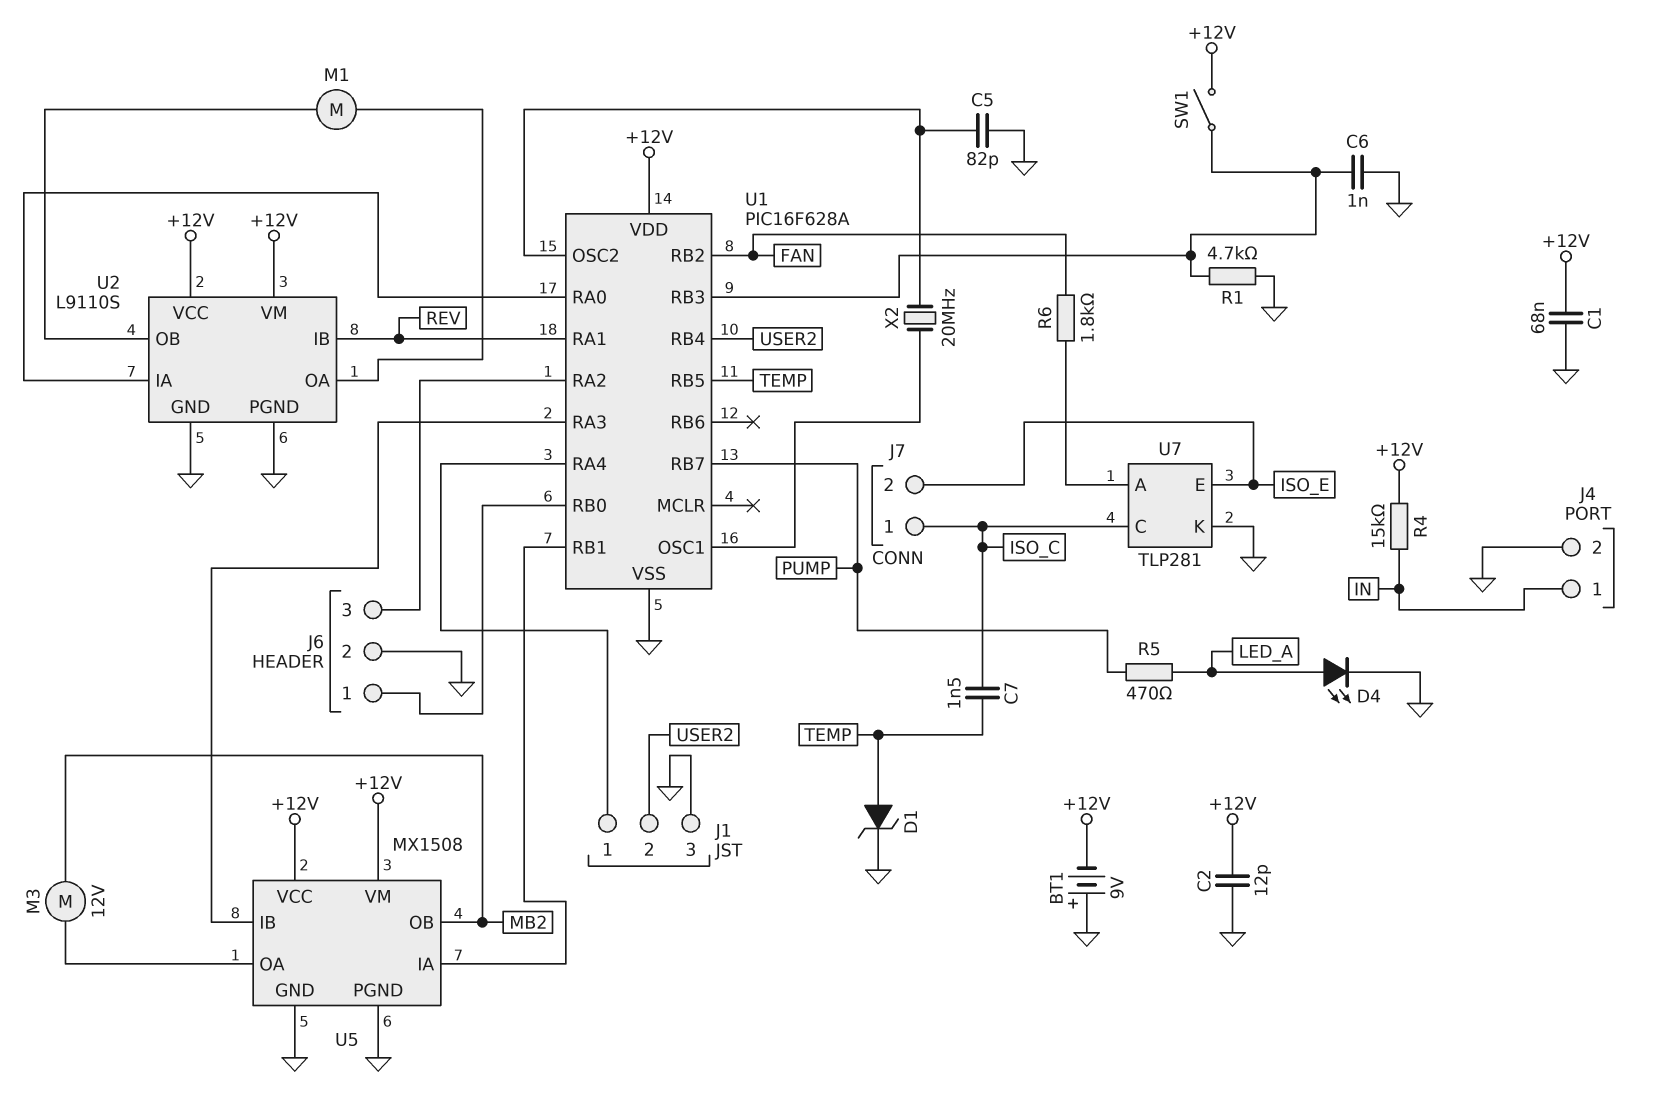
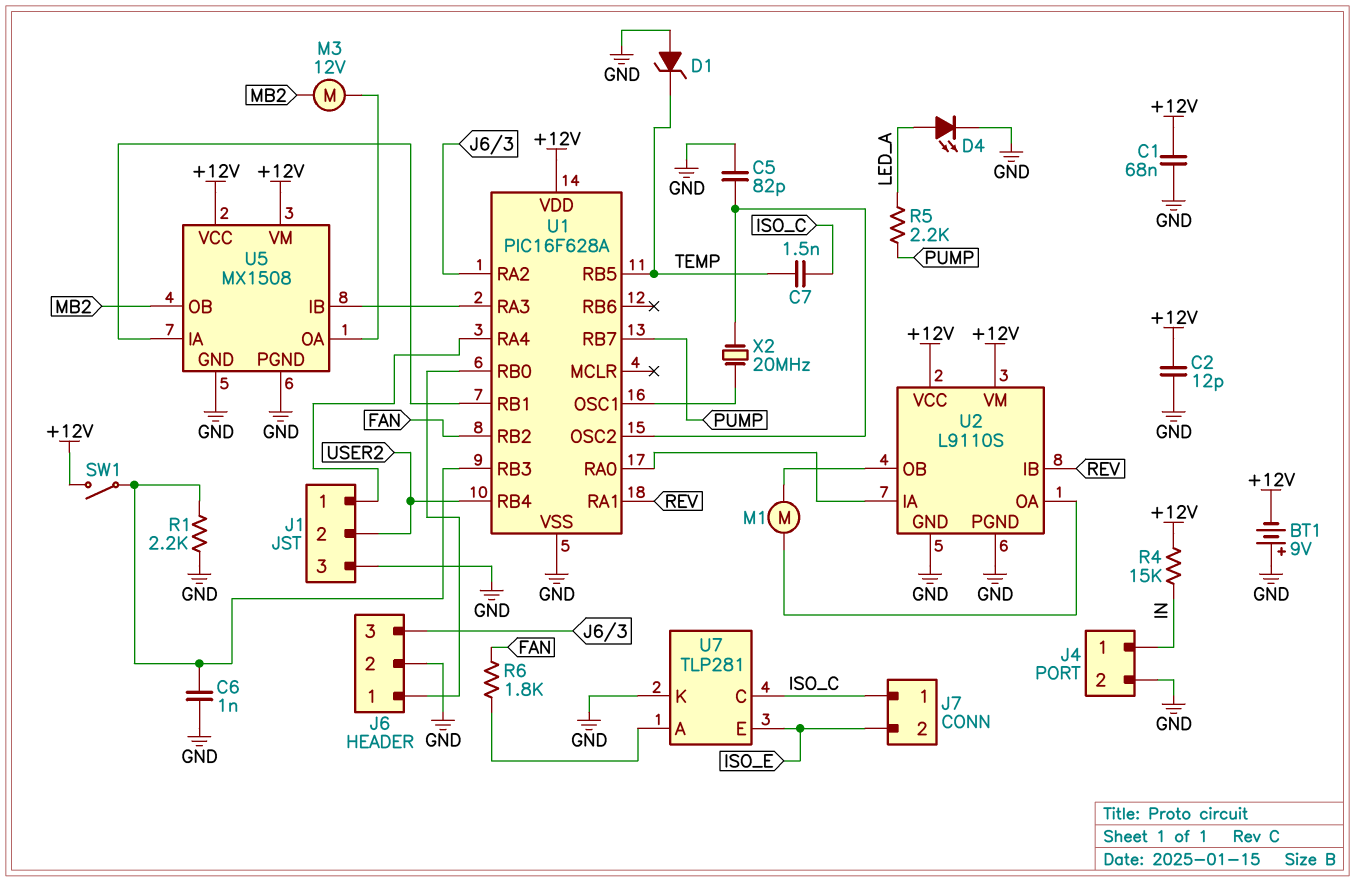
D1: zener (A TEMP, K GND) -> zener (A GND, K TEMP)
R1: 4.7k (GND, U1/RB3) -> 2.2k (GND, U1/RB3)
R5: 470 (LED_A, PUMP) -> 2.2k (LED_A, PUMP)

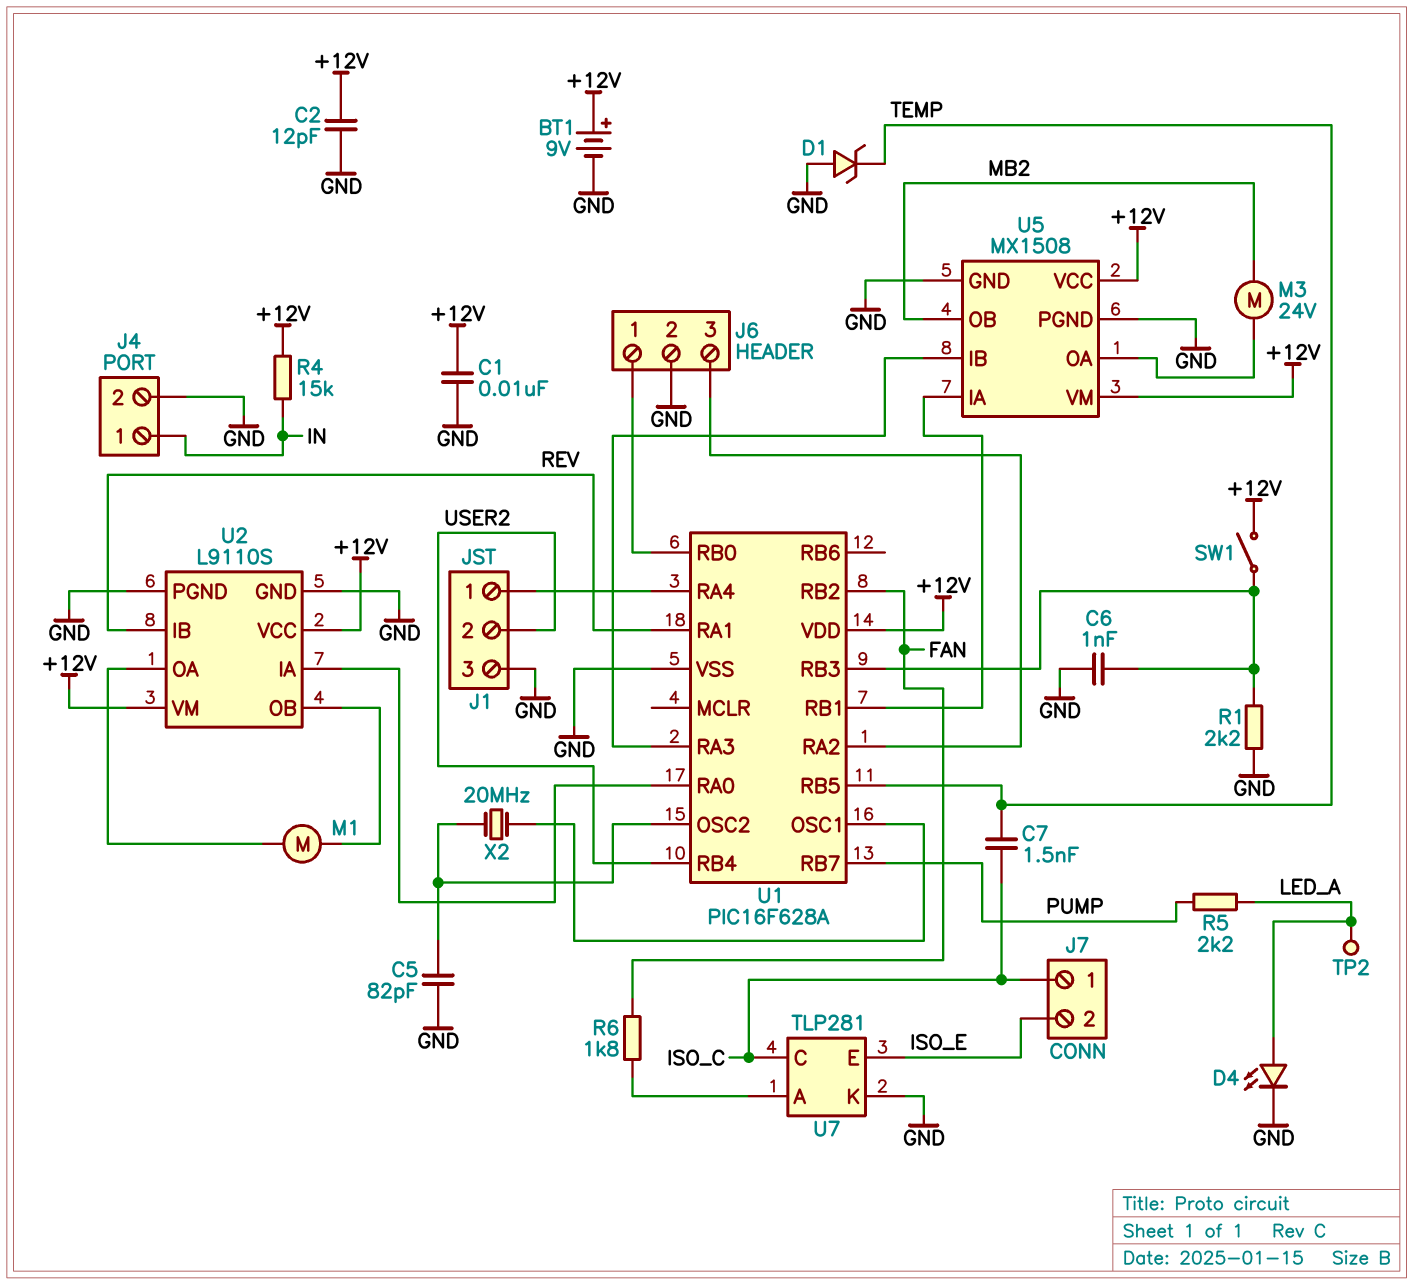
BT1: 9V (plus GND, minus +12V) -> 9V (plus +12V, minus GND)
C1: 68nF (+12V, GND) -> 10nF (+12V, GND)
M3: motor 12V (MB2, U5/OA) -> motor 24V (MB2, U5/OA)
TP2: none -> test point (LED_A)

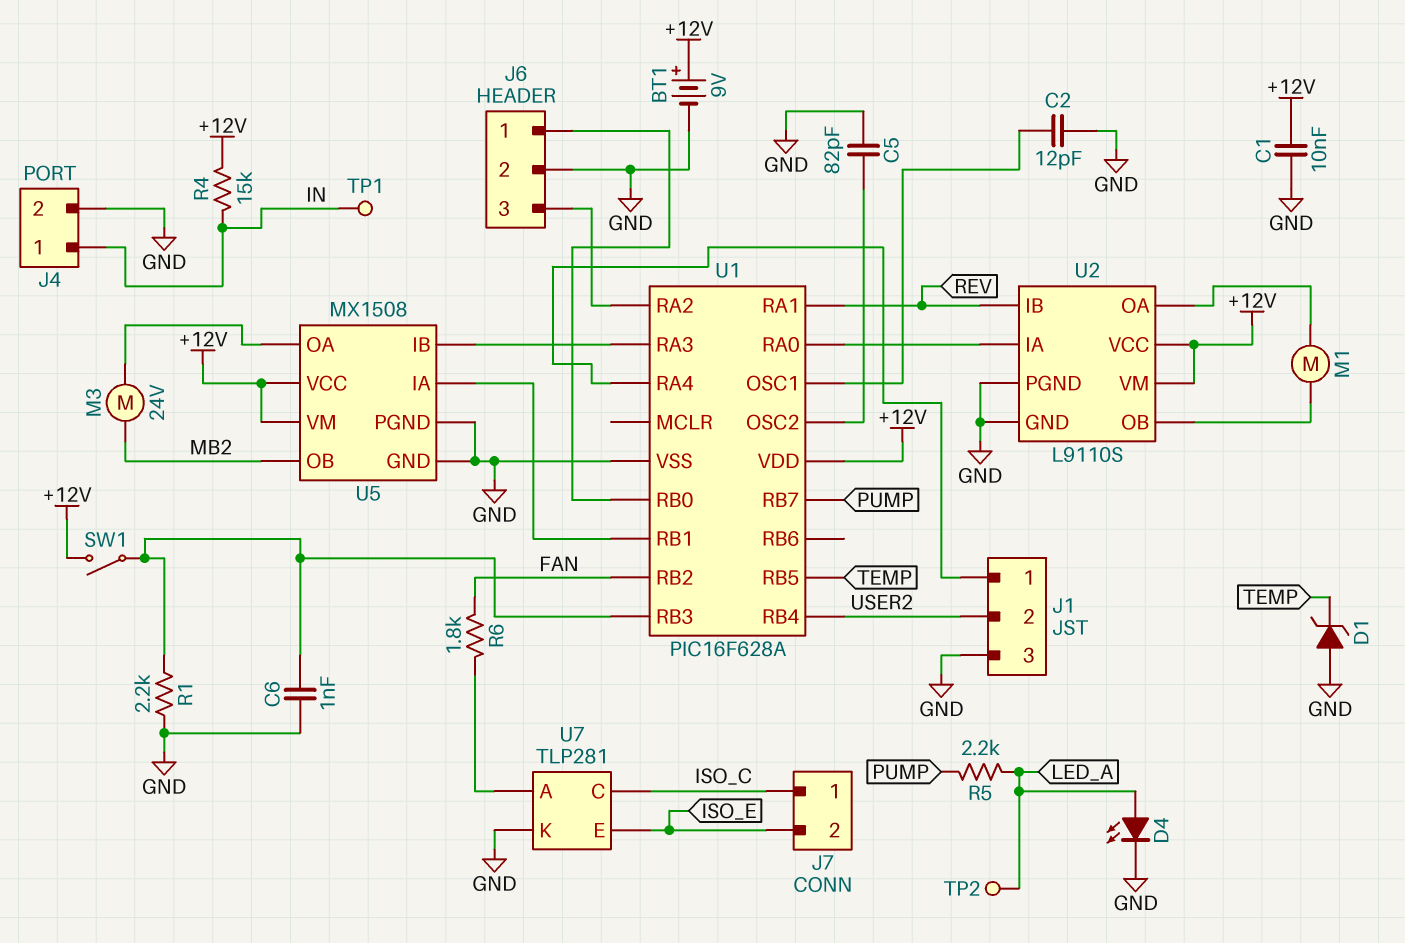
C2: 12pF (+12V, GND) -> 12pF (GND, U1/OSC1)
C7: 1.5nF (ISO_C, TEMP) -> none
TP1: none -> test point (IN)
X2: 20MHz (U1/OSC1, U1/OSC2) -> none

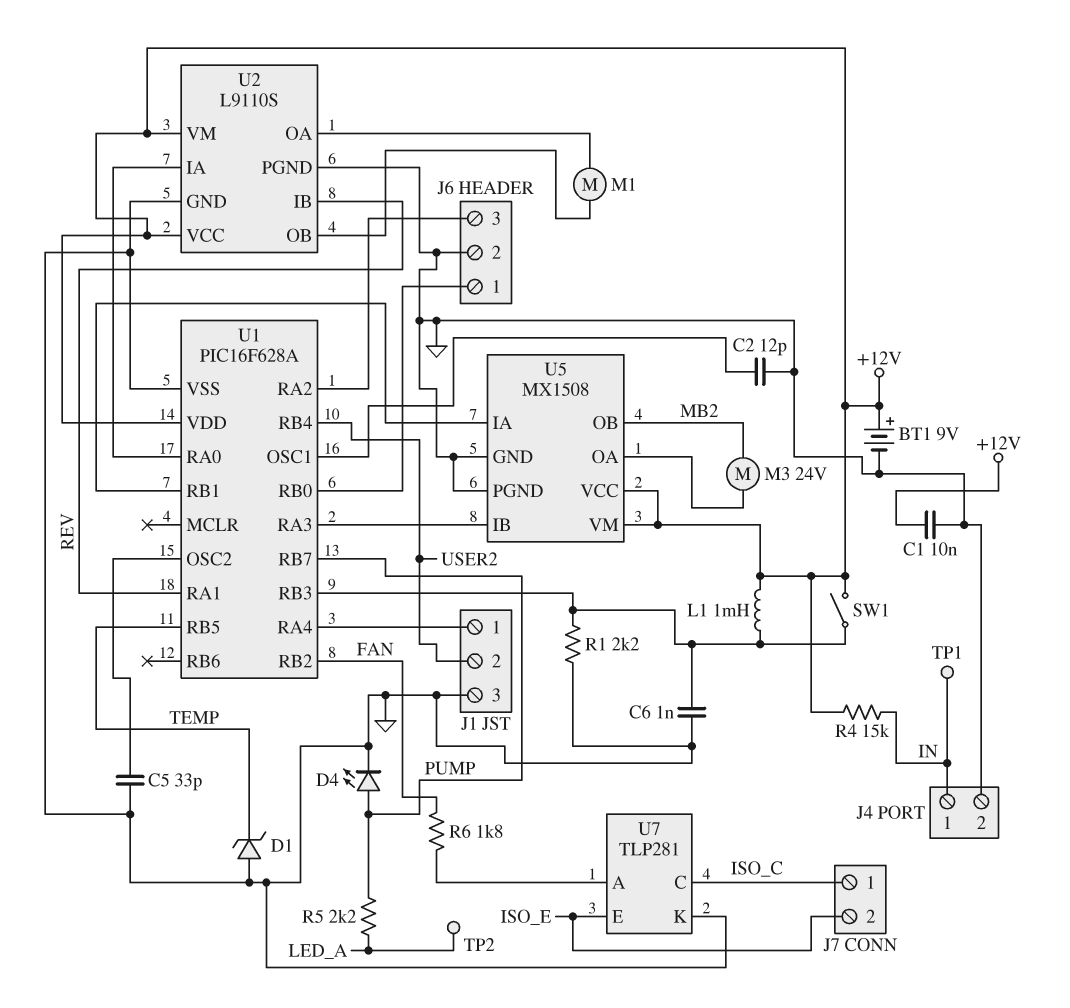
C5: 82pF (GND, U1/OSC2) -> 33pF (GND, U1/OSC2)
D4: LED (A LED_A, K GND) -> LED (A PUMP, K GND)
L1: none -> 1mH (+12V, U1/RB3)

